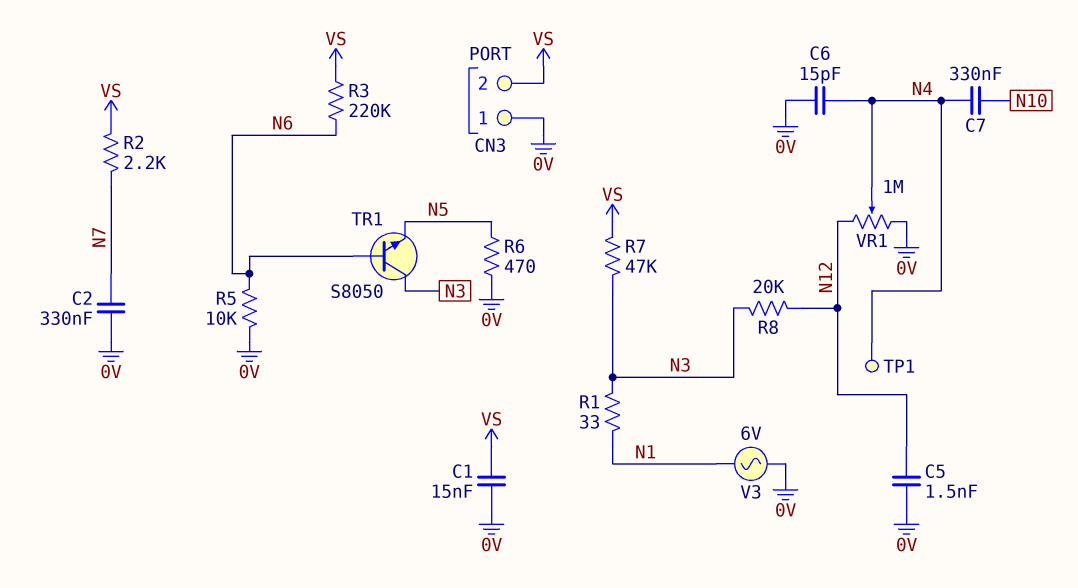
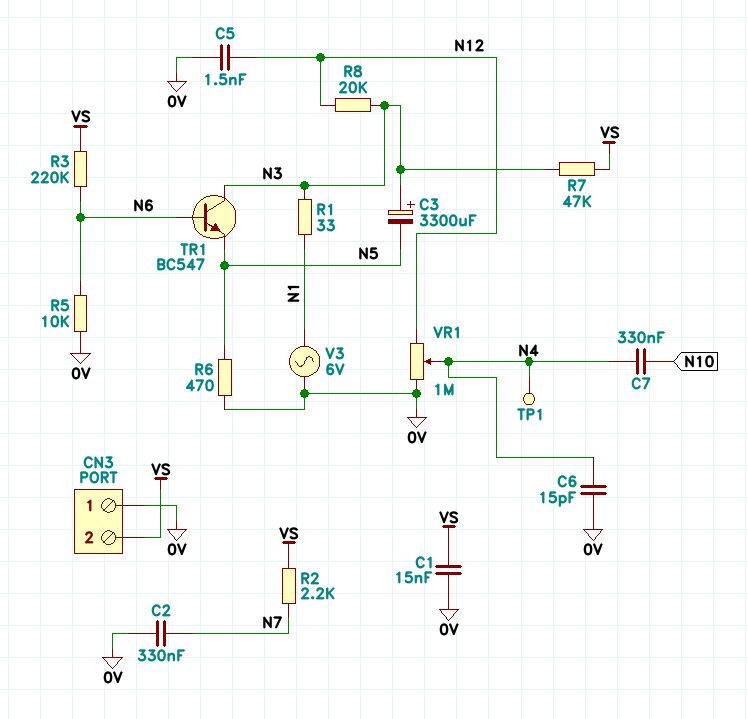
C3: none -> 3300uF (plus N3, minus N5)
TR1: NPN S8050 (B N6, C N3, E N5) -> NPN BC547 (B N6, C N3, E N5)

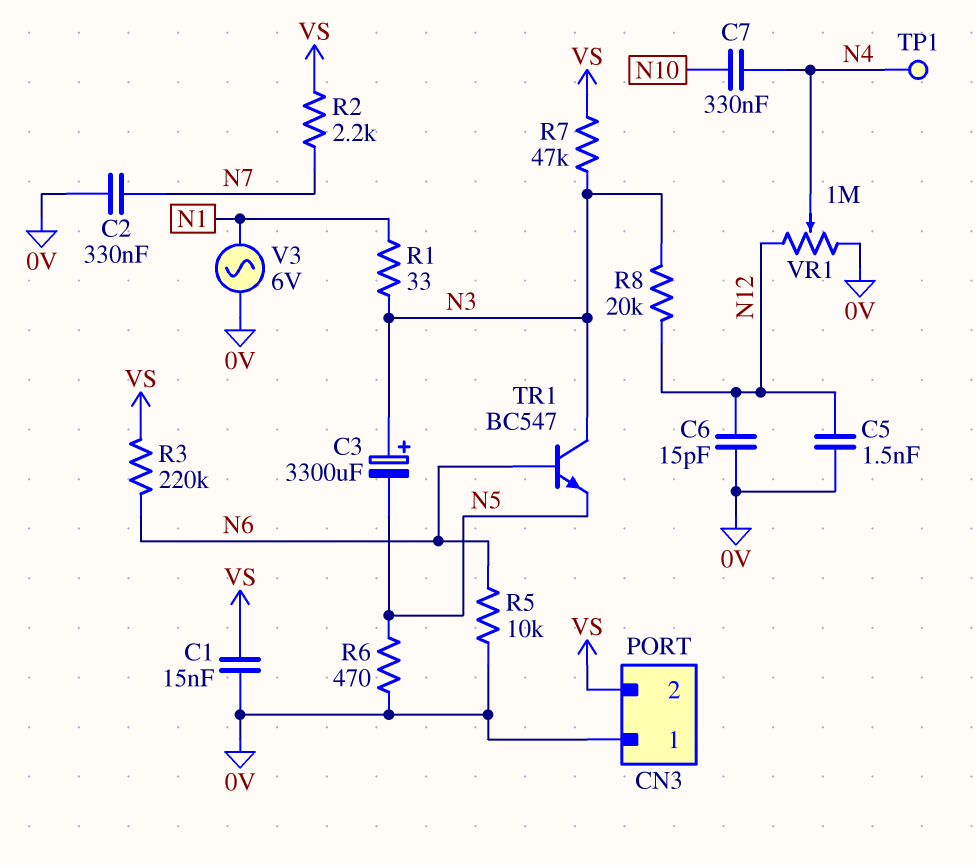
C6: 15pF (0V, N4) -> 15pF (0V, N12)

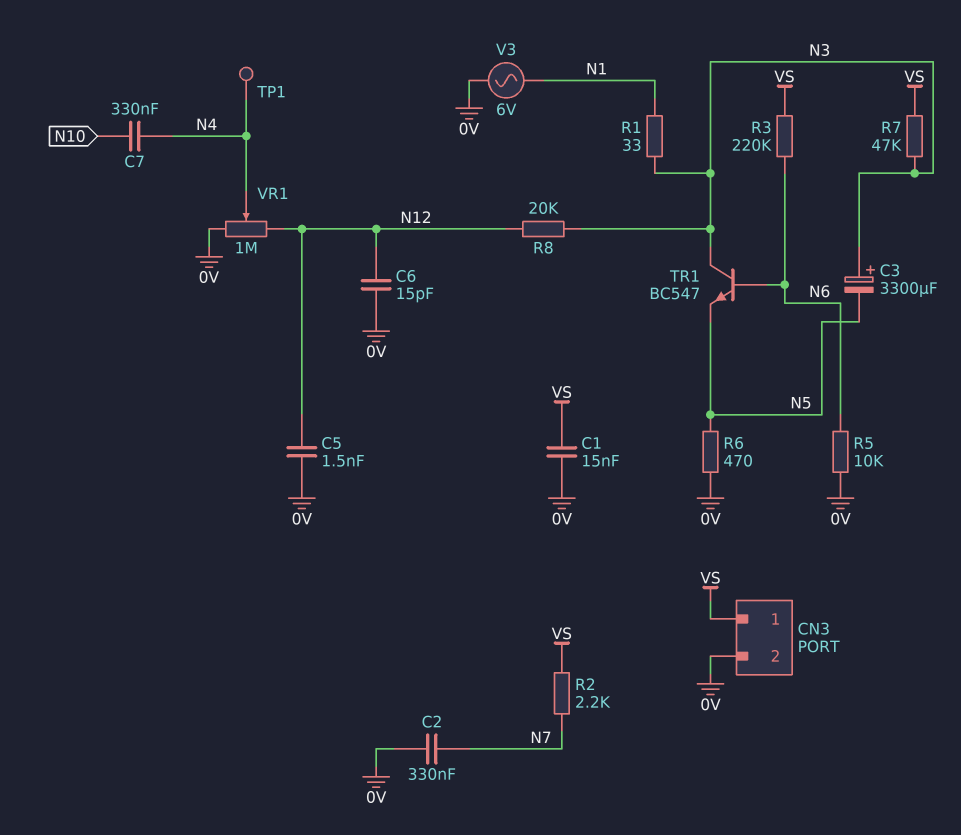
CN3 pin 1: 0V -> VS
CN3 pin 2: VS -> 0V

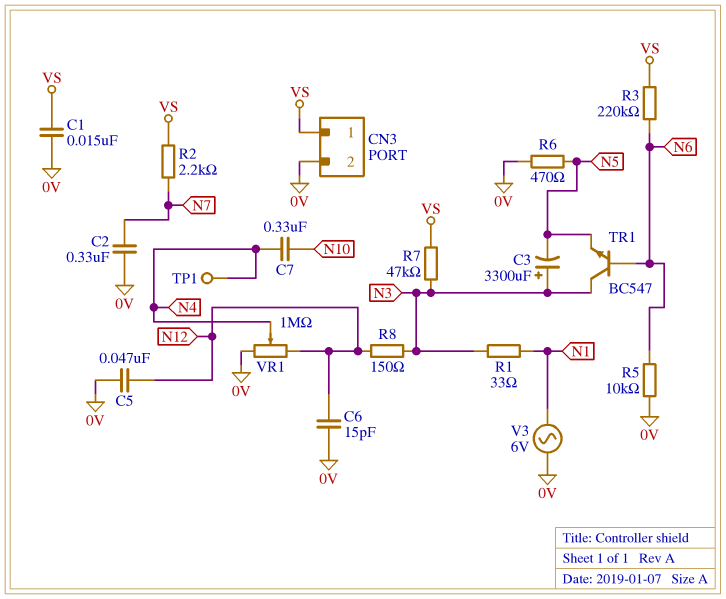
C5: 1.5nF (0V, N12) -> 47nF (0V, N12)
R8: 20k (N3, N12) -> 150 (N3, N12)

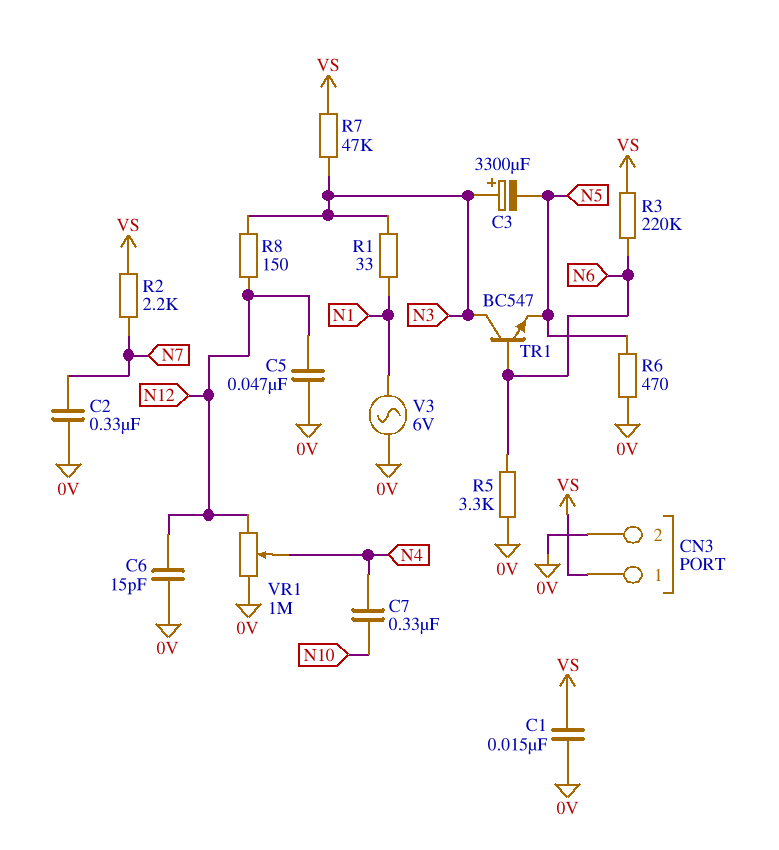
R5: 10k (0V, N6) -> 3.3k (0V, N6)
TP1: test point (N4) -> none

